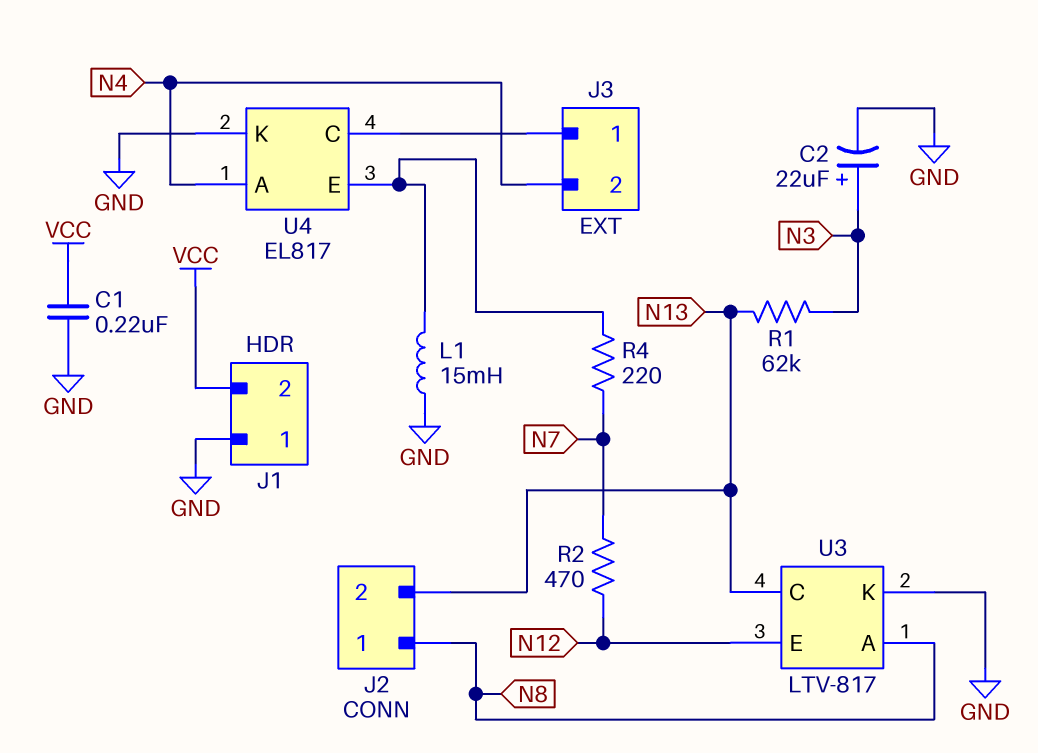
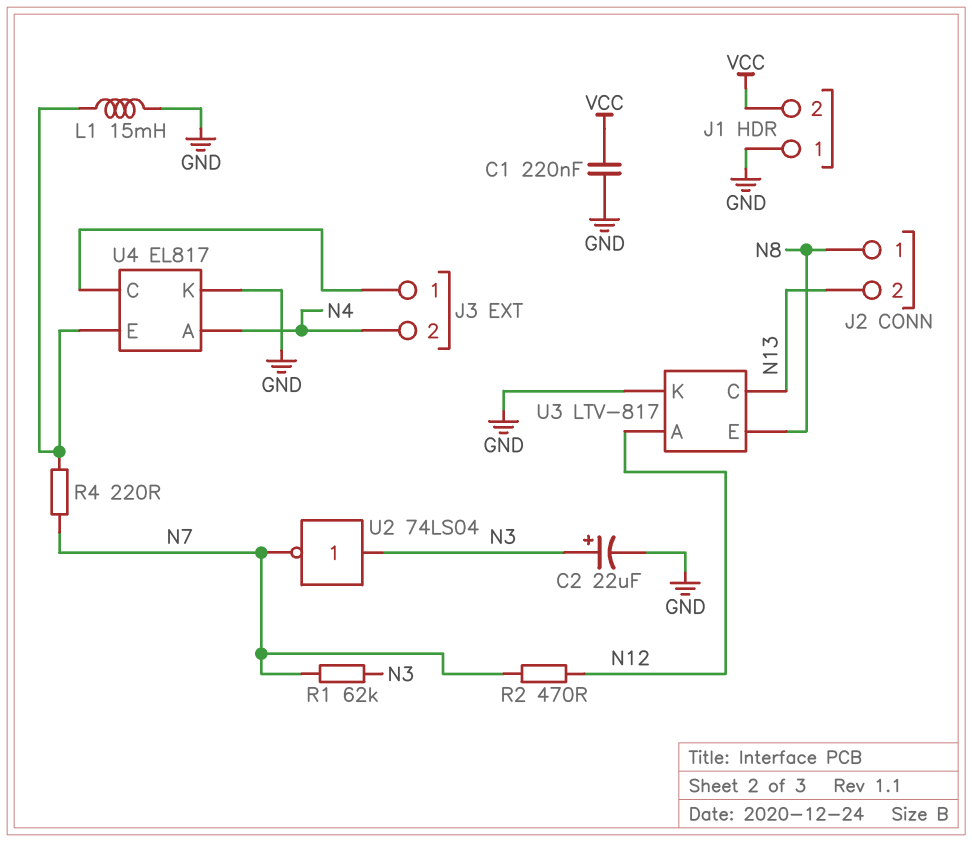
R1: 62k (N3, N13) -> 62k (N3, N7)
U2: none -> NOT 74LS04 (in N3, out N7)
U3 pin A: N8 -> N12
U3 pin E: N12 -> N8

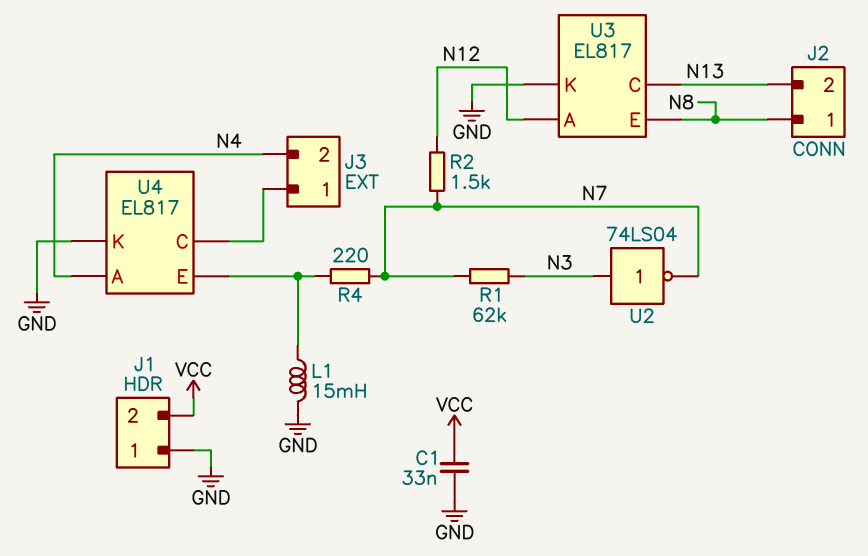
C1: 220nF (GND, VCC) -> 33nF (GND, VCC)
C2: 22uF (plus N3, minus GND) -> none
R2: 470 (N7, N12) -> 1.5k (N7, N12)
U3: LTV-817 -> EL817

